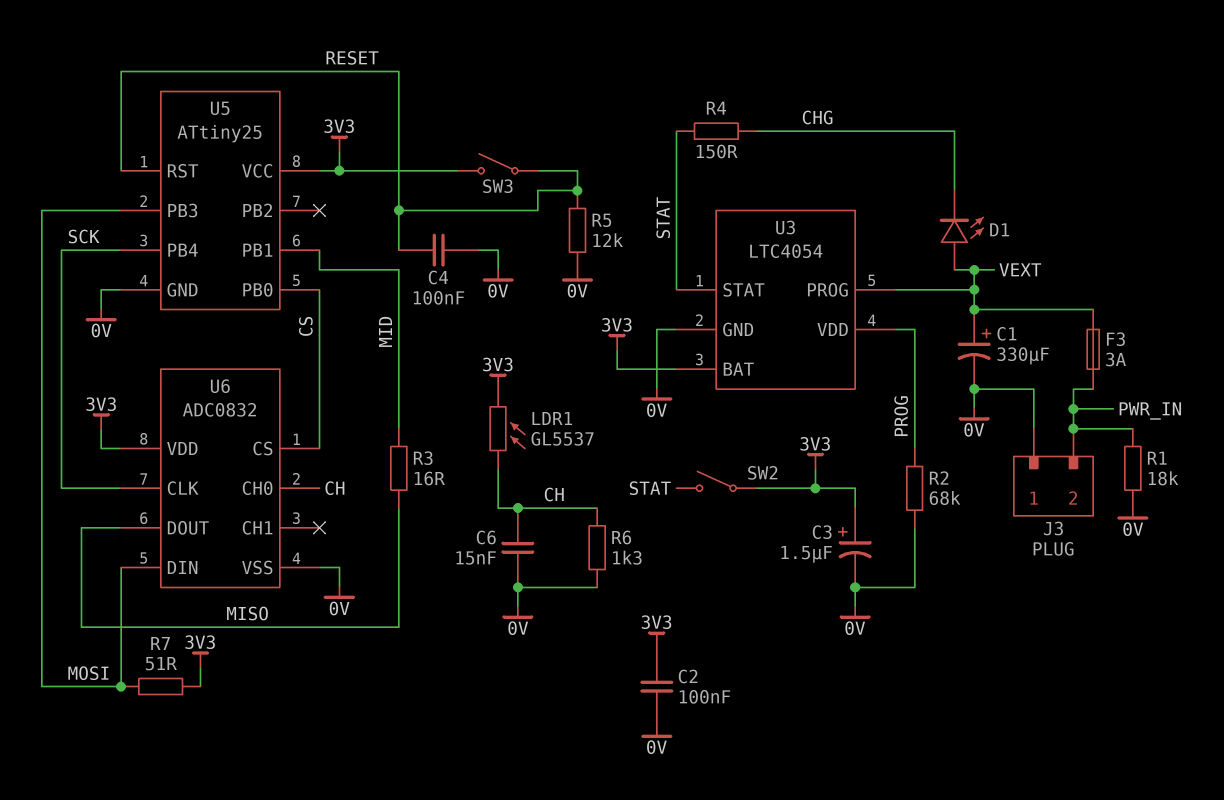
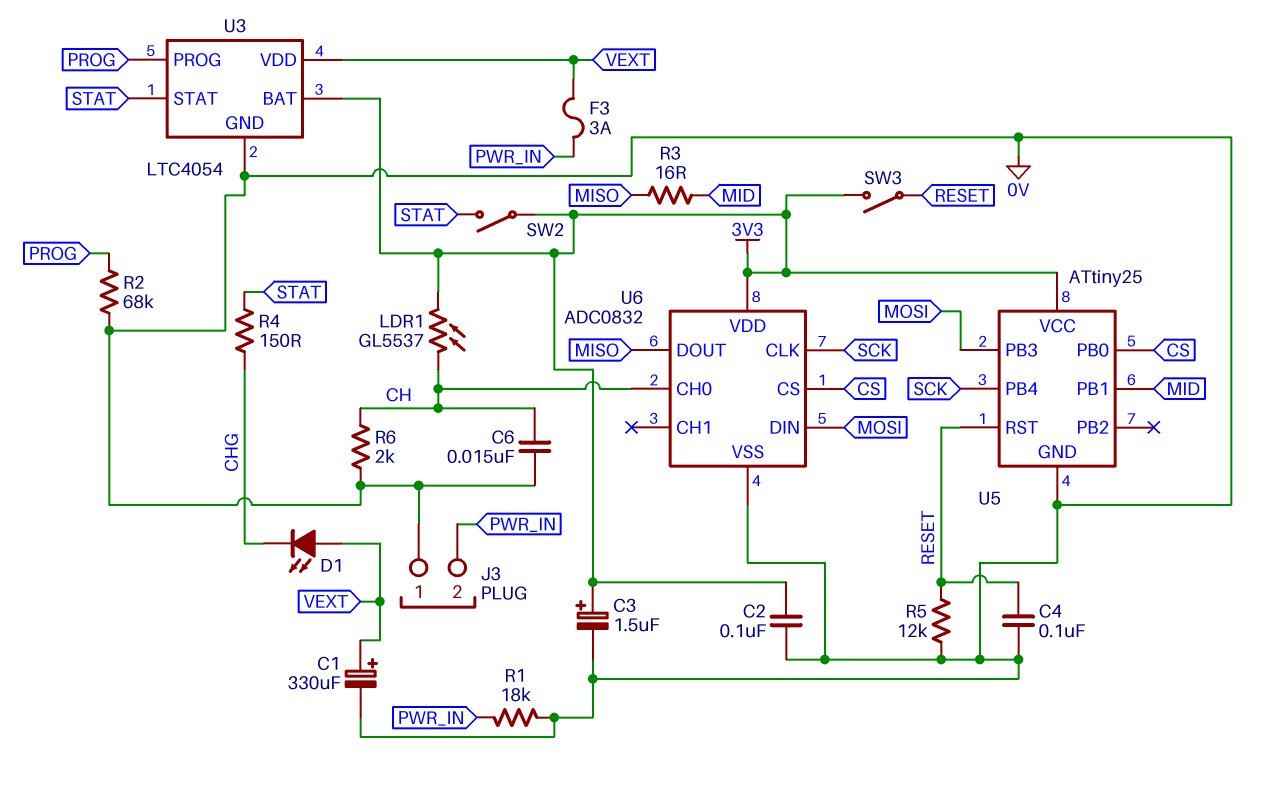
R6: 1.3k (0V, CH) -> 2k (0V, CH)
R7: 51 (3V3, MOSI) -> none
U3 pin PROG: VEXT -> PROG
U3 pin VDD: PROG -> VEXT

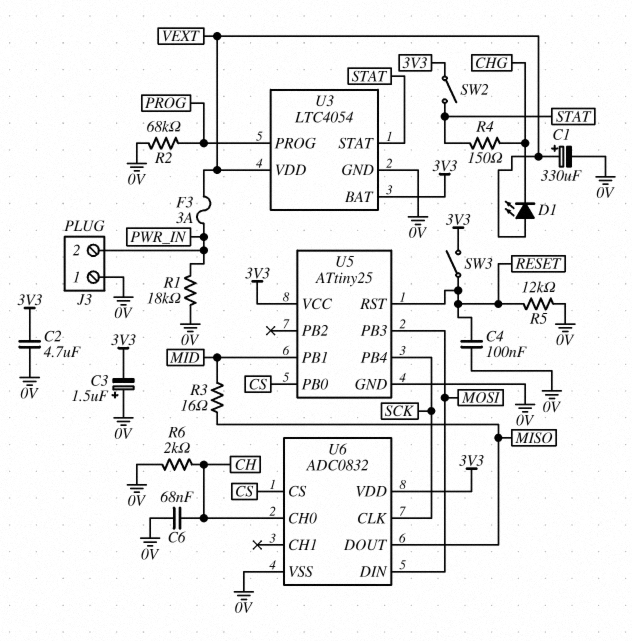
C2: 100nF (0V, 3V3) -> 4.7uF (0V, 3V3)
C3: 1.5uF (plus 3V3, minus 0V) -> 1.5uF (plus 0V, minus 3V3)
C6: 15nF (0V, CH) -> 68nF (0V, CH)
LDR1: GL5537 (3V3, CH) -> none

